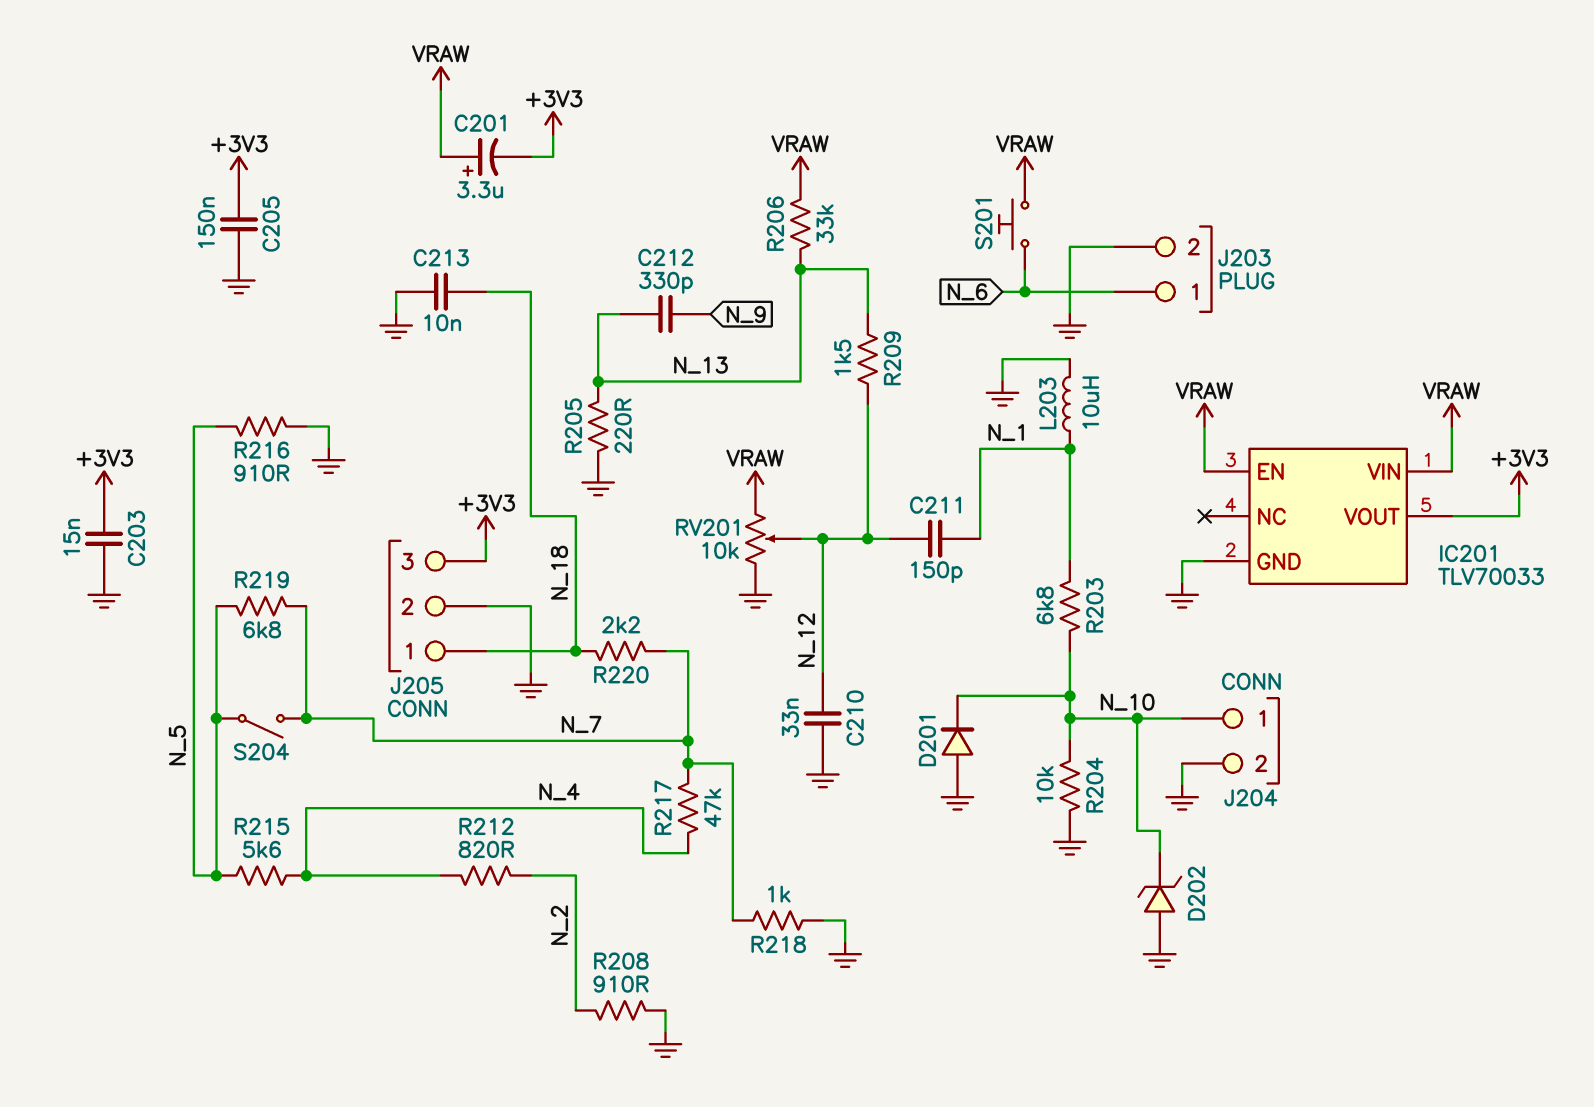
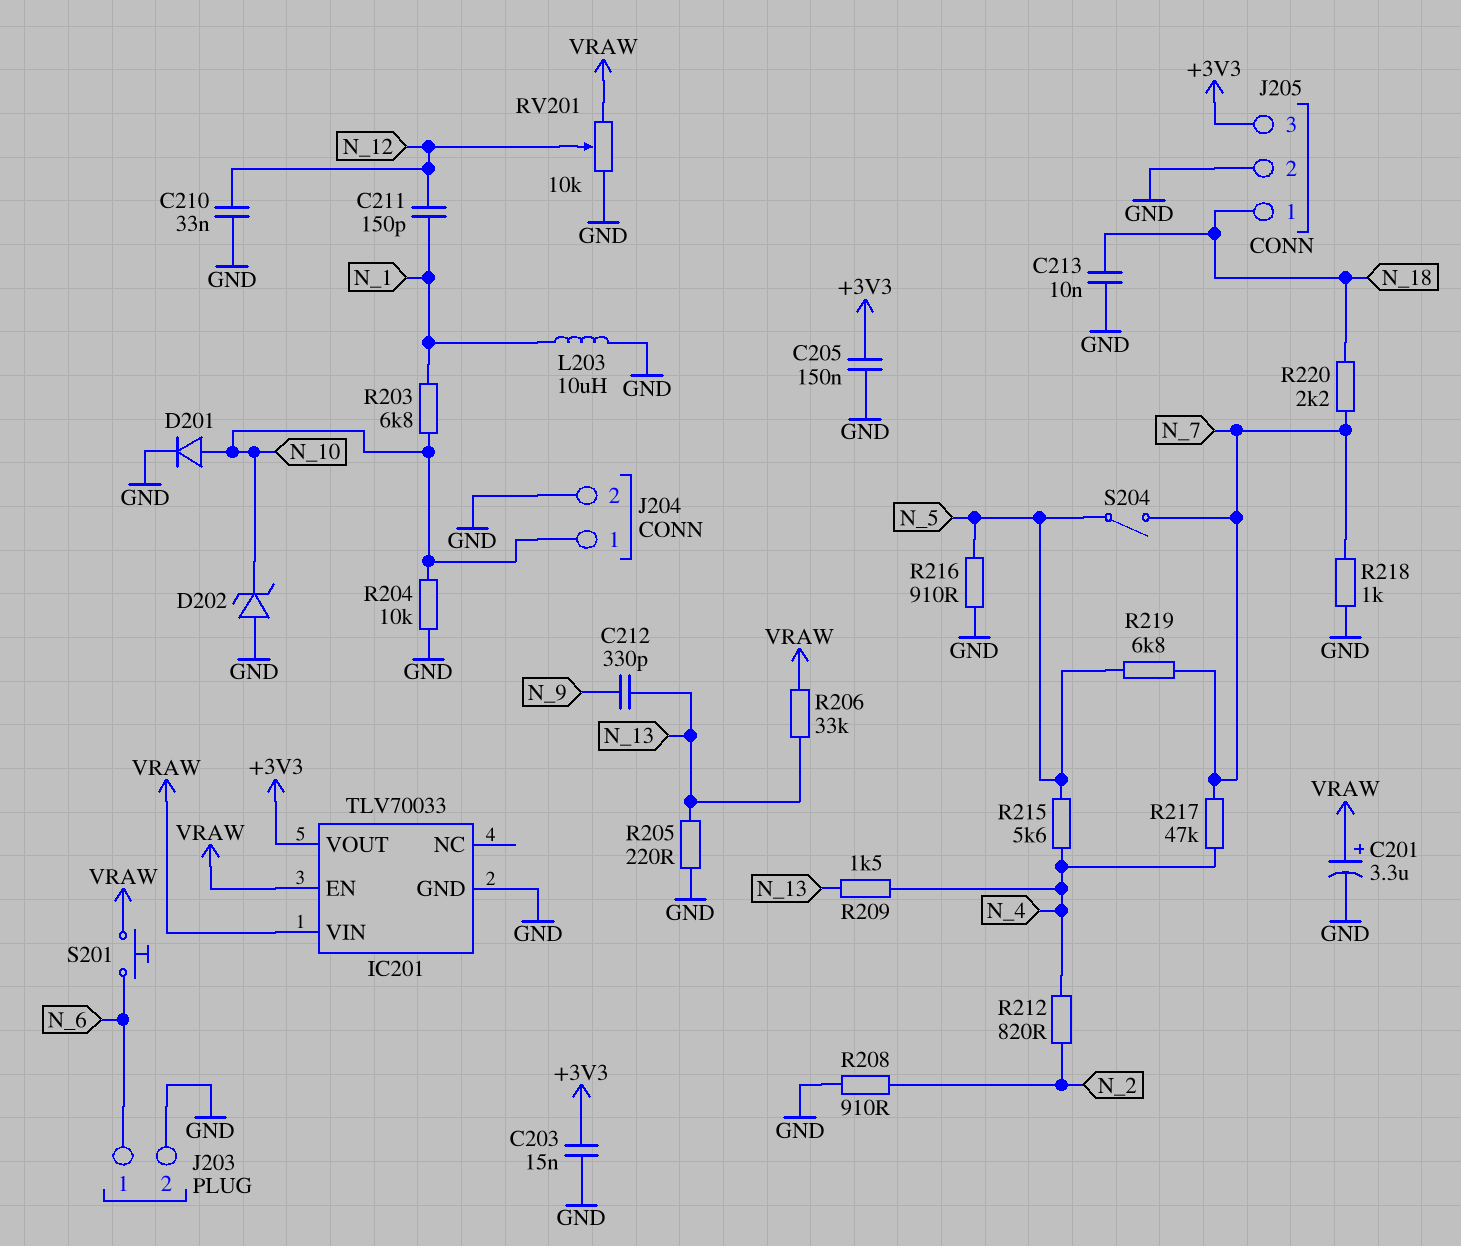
C201: 3.3uF (plus VRAW, minus +3V3) -> 3.3uF (plus VRAW, minus GND)
D201: diode (A GND, K N_10) -> diode (A N_10, K GND)
R209: 1.5k (N_12, N_13) -> 1.5k (N_4, N_13)

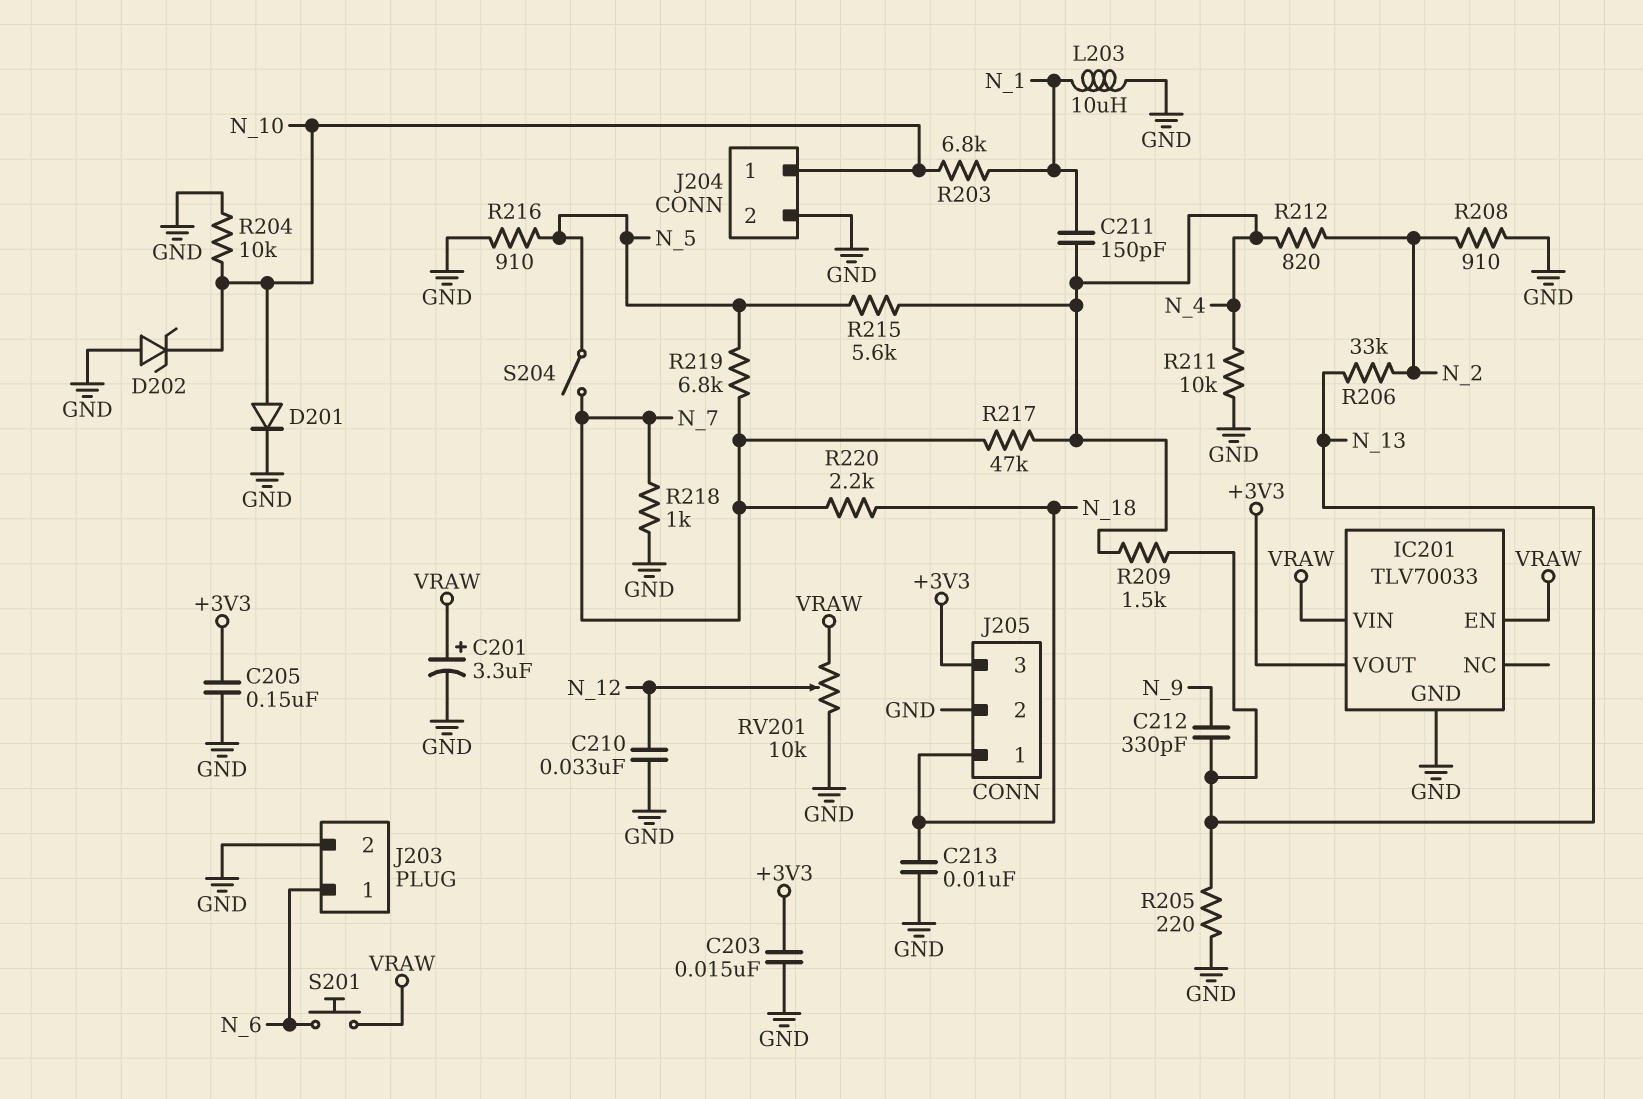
C211: 150pF (N_1, N_12) -> 150pF (N_1, N_4)
R206: 33k (N_13, VRAW) -> 33k (N_2, N_13)
R211: none -> 10k (GND, N_4)

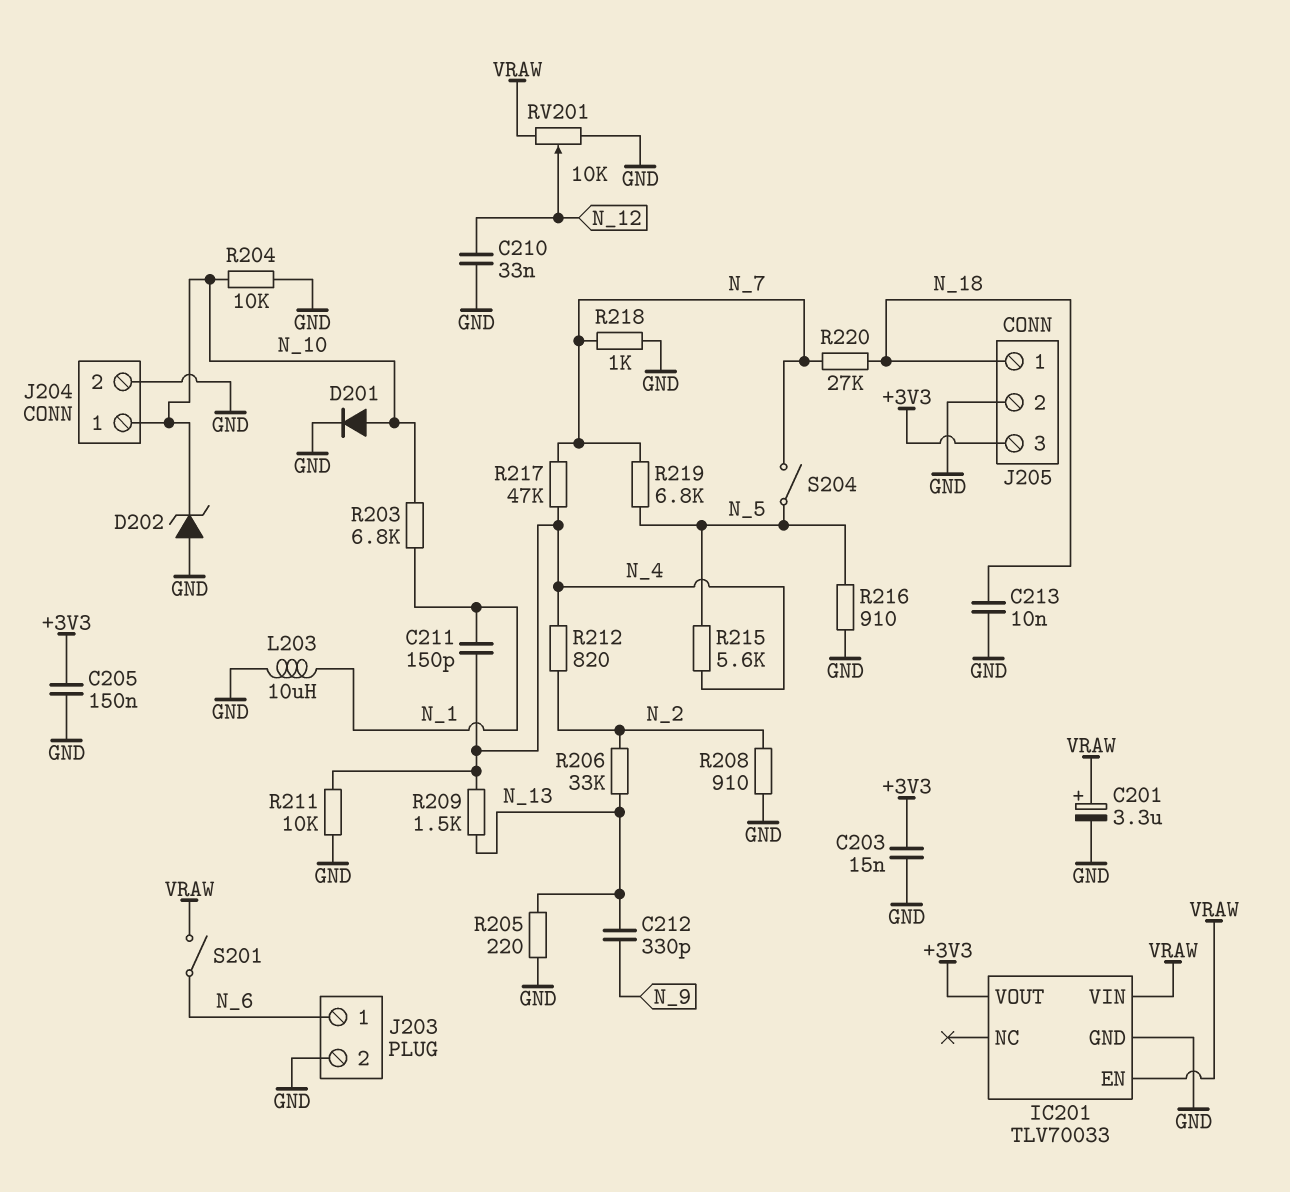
R220: 2.2k (N_7, N_18) -> 27k (N_7, N_18)
S201: button (N_6, VRAW) -> switch (N_6, VRAW)

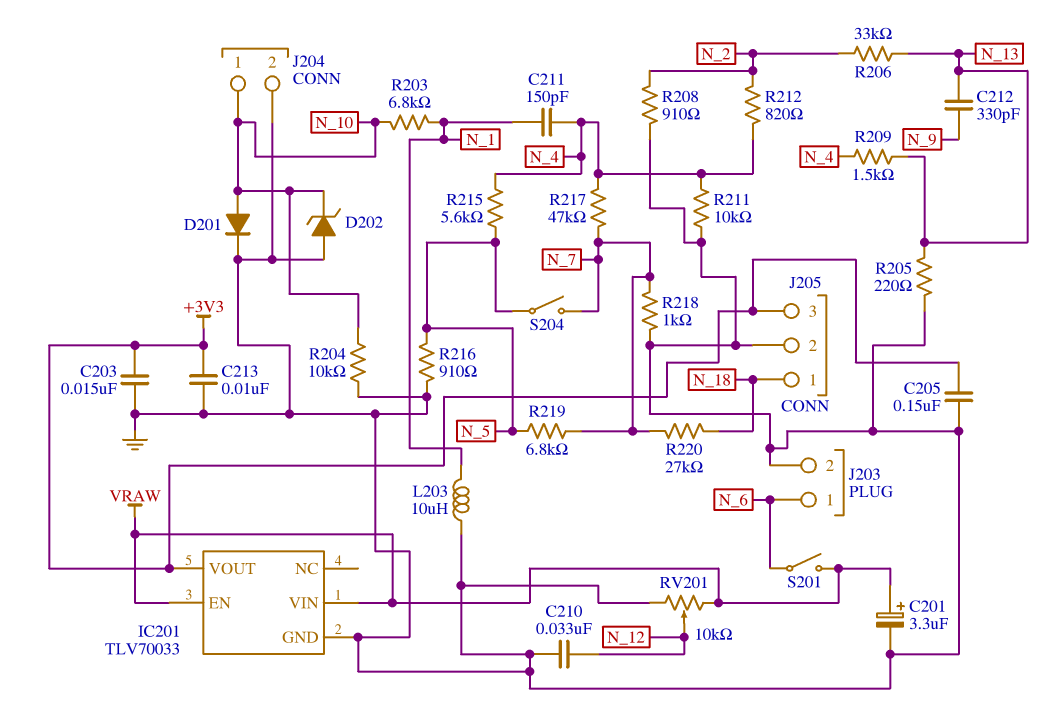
C213: 10nF (GND, N_18) -> 10nF (+3V3, GND)

